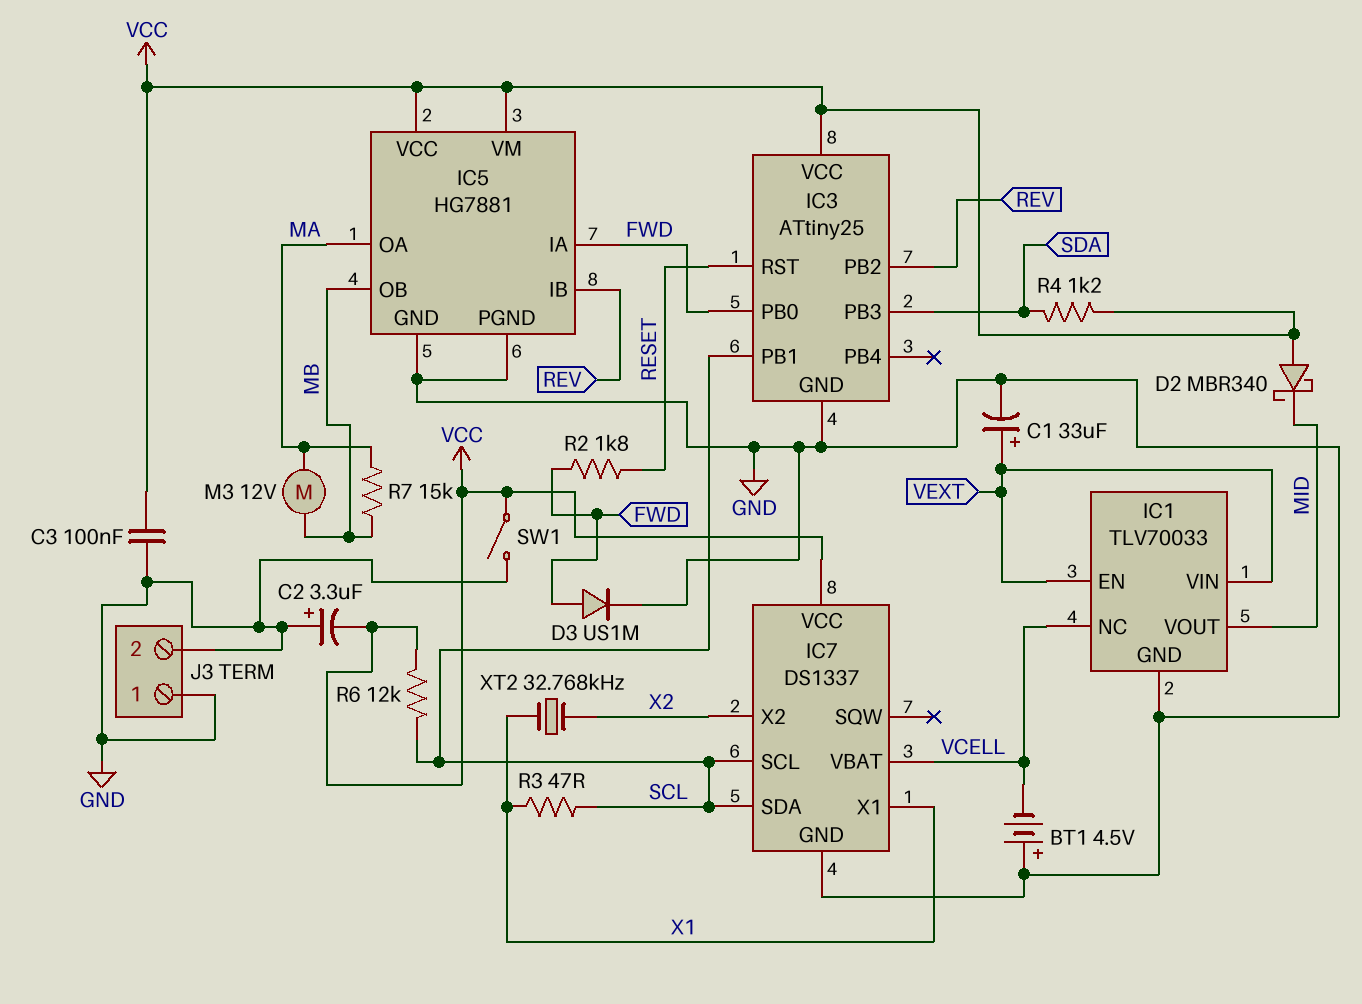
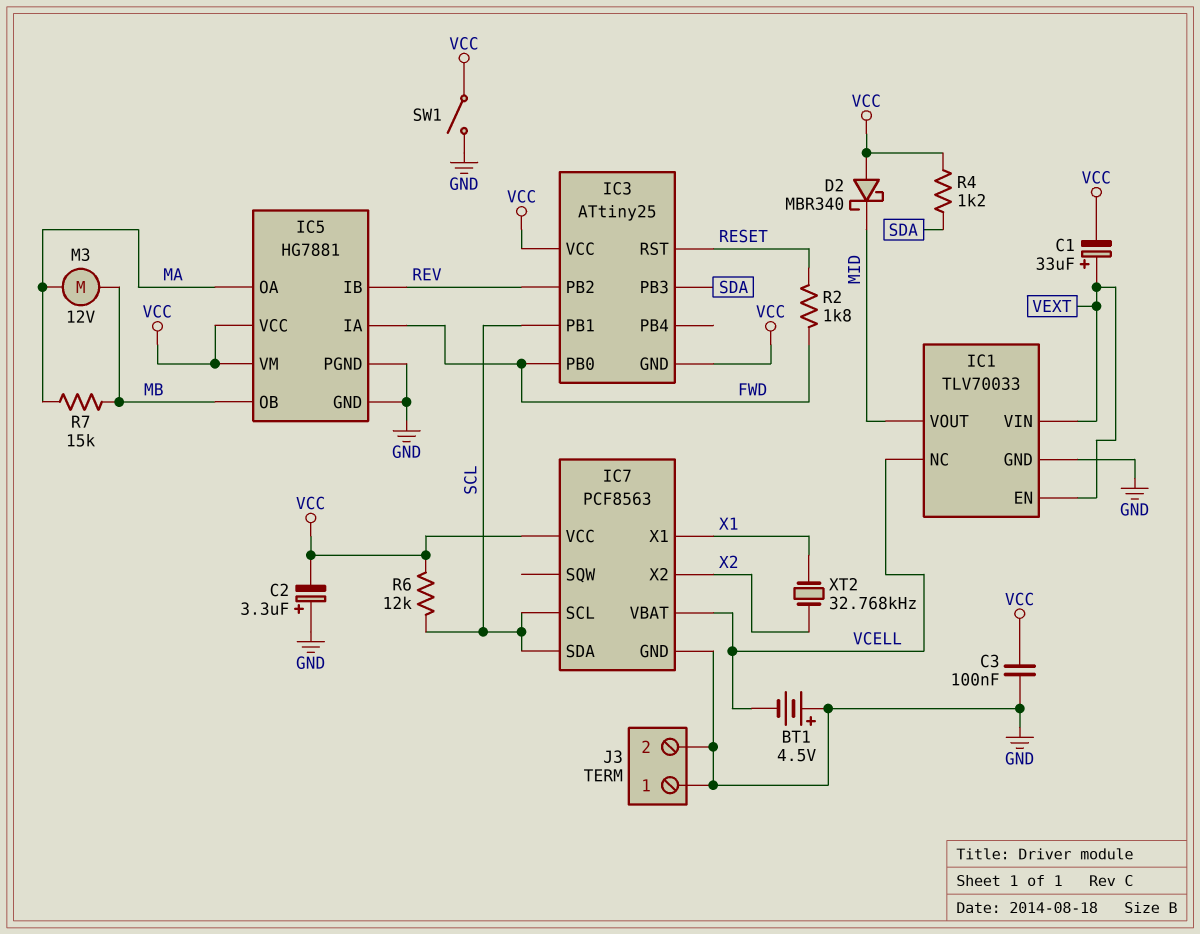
C1: 33uF (plus VEXT, minus GND) -> 33uF (plus VEXT, minus VCC)
D3: diode US1M (A FWD, K GND) -> none
IC3 pin GND: GND -> VCC
IC7: DS1337 -> PCF8563
R3: 47 (SCL, X1) -> none

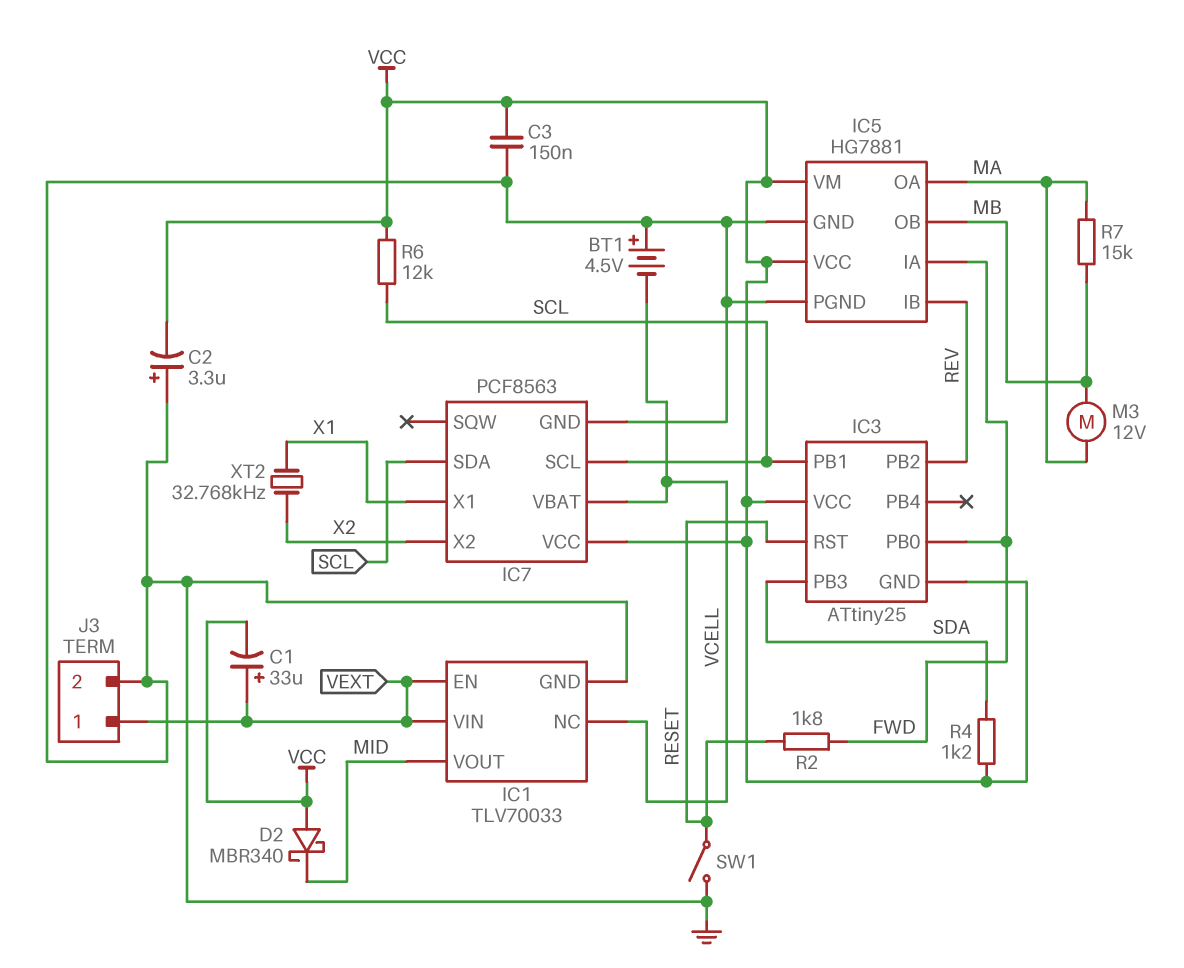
C3: 100nF (GND, VCC) -> 150nF (GND, VCC)
J3 pin 1: GND -> VEXT
SW1: switch (GND, VCC) -> switch (GND, RESET)

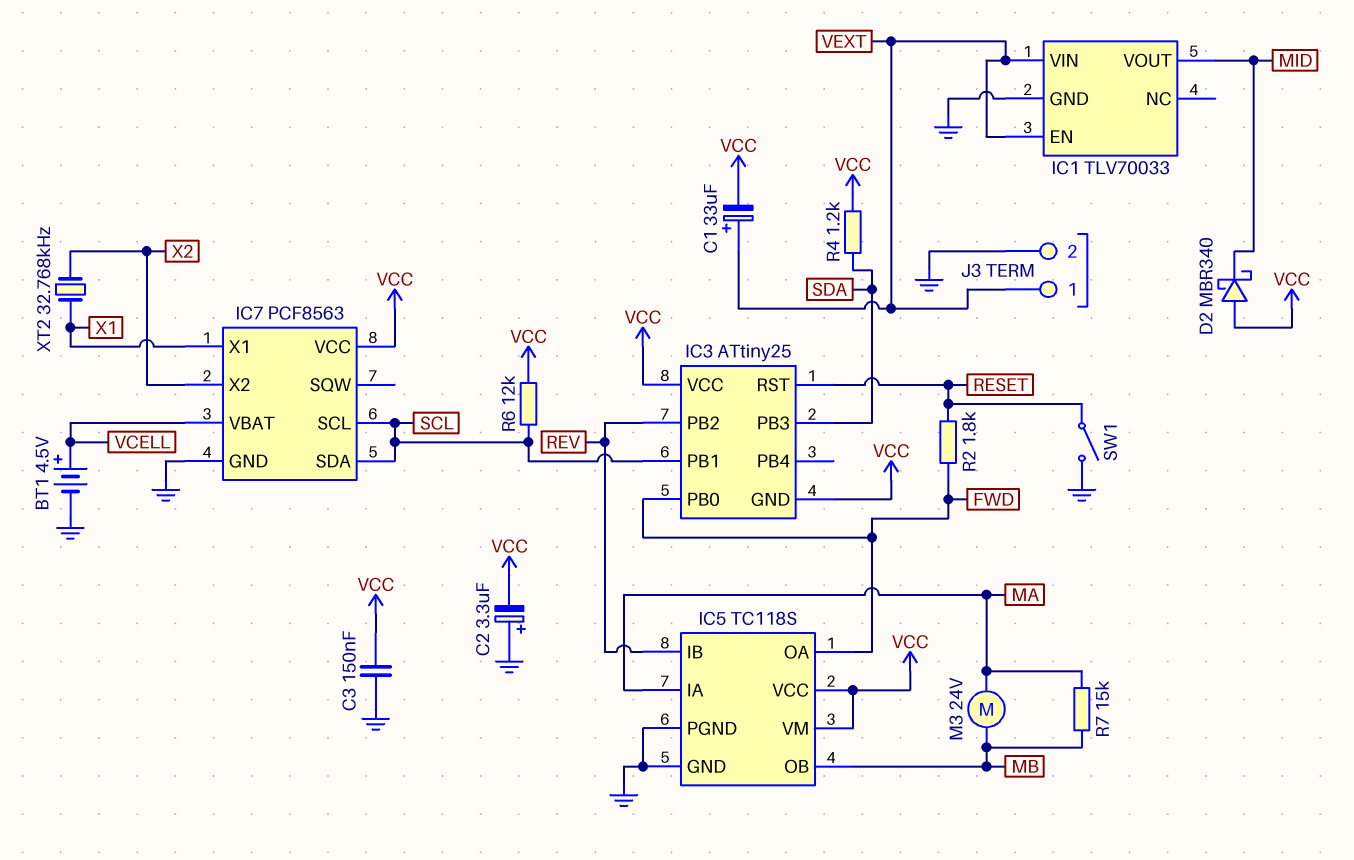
BT1: 4.5V (plus GND, minus VCELL) -> 4.5V (plus VCELL, minus GND)
IC1 pin NC: VCELL -> none
IC5: HG7881 -> TC118S
IC5 pin IA: FWD -> MA
IC5 pin OA: MA -> FWD
M3: motor 12V (MA, MB) -> motor 24V (MA, MB)

